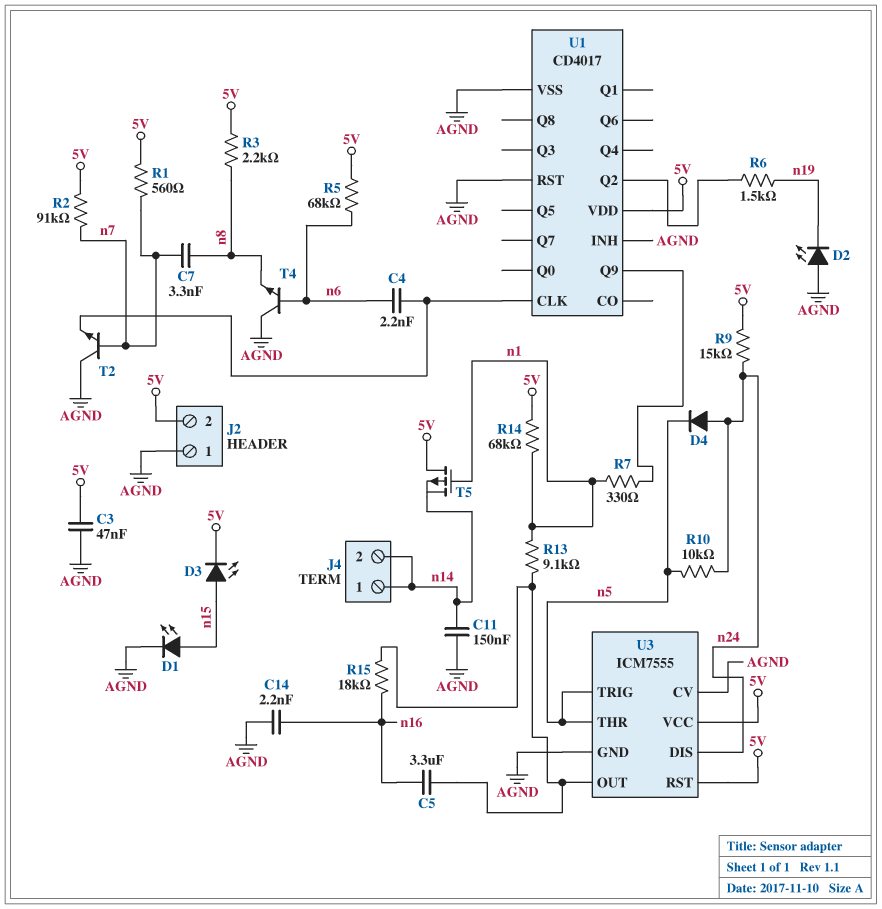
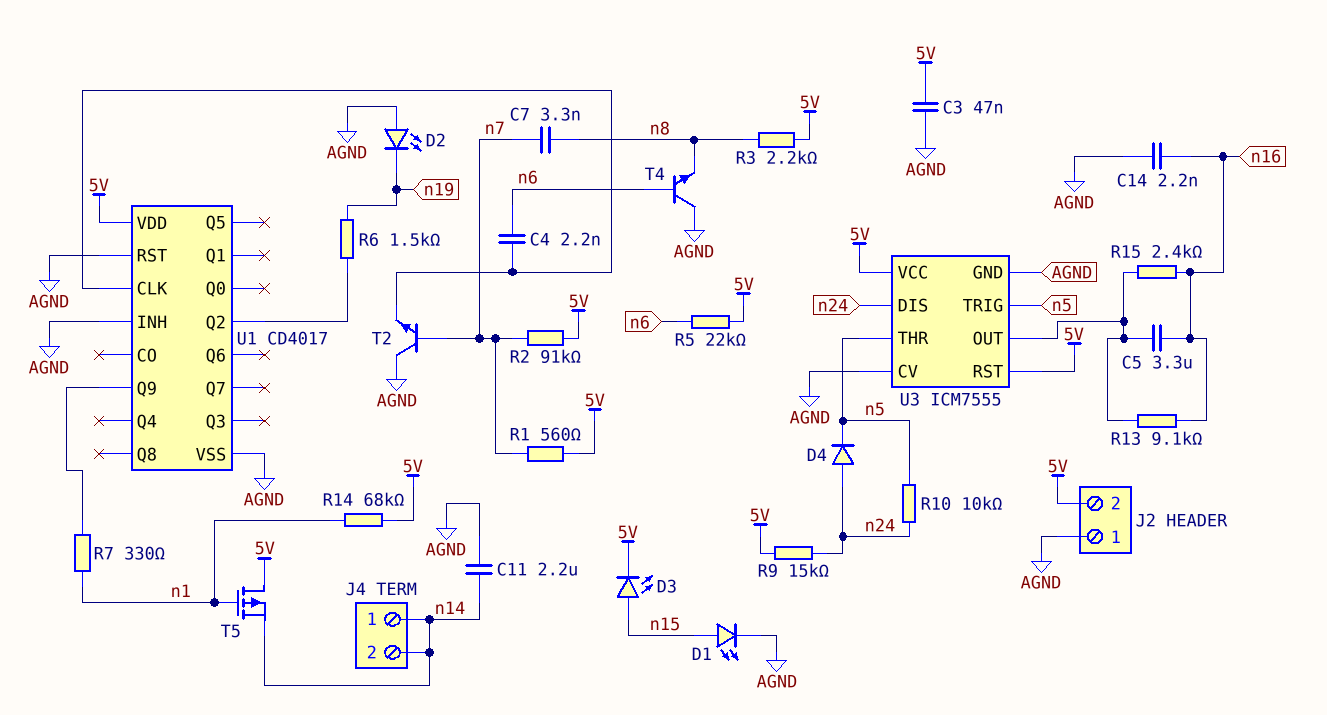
C11: 150nF (AGND, n14) -> 2.2uF (AGND, n14)
R5: 68k (5V, n6) -> 22k (5V, n6)
R13: 9.1k (U3/OUT, n1) -> 9.1k (U3/OUT, n16)
R15: 18k (U3/OUT, n16) -> 2.4k (U3/OUT, n16)

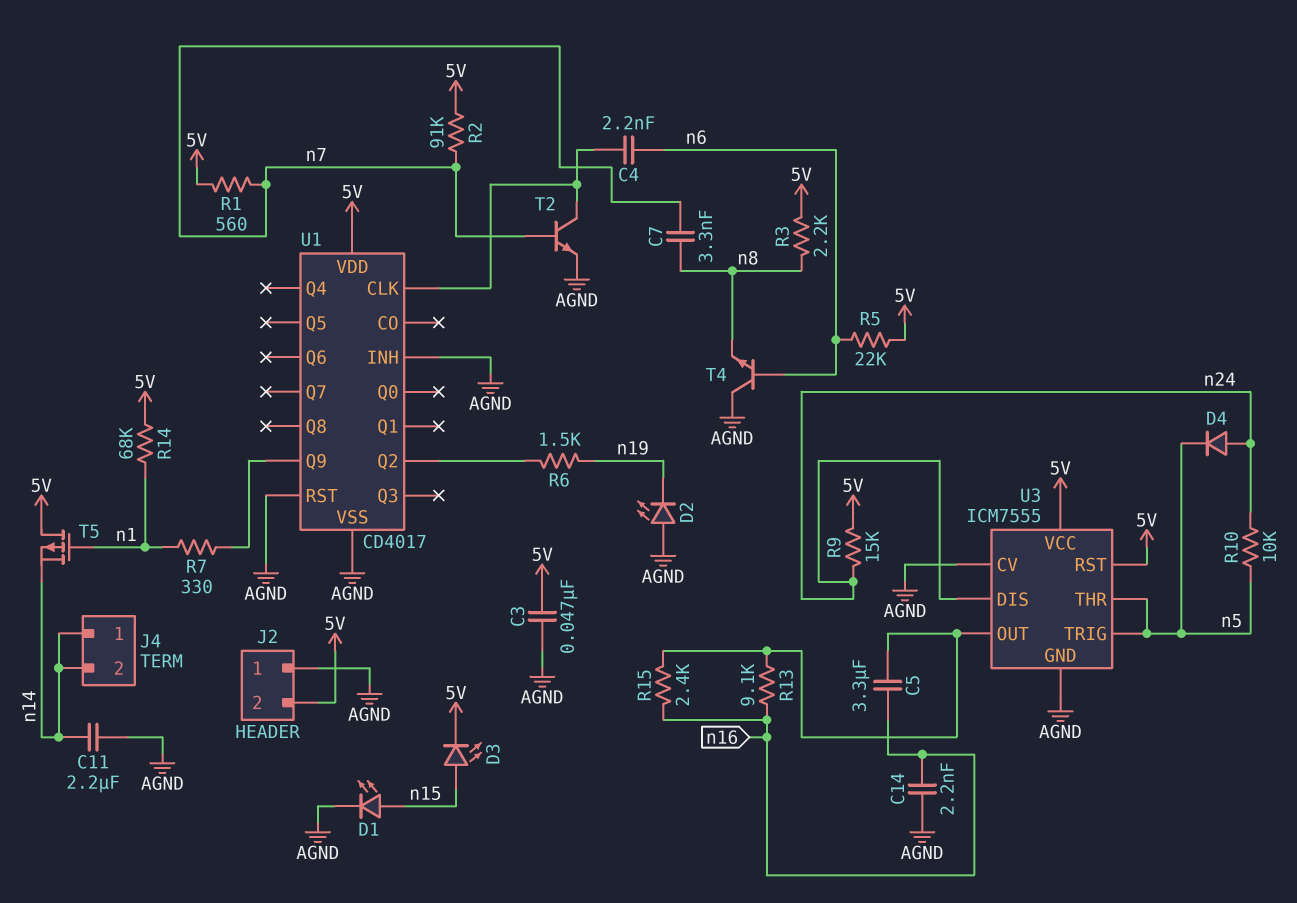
T2: NPN (B n7, C AGND, E U1/CLK) -> NPN (B n7, C U1/CLK, E AGND)

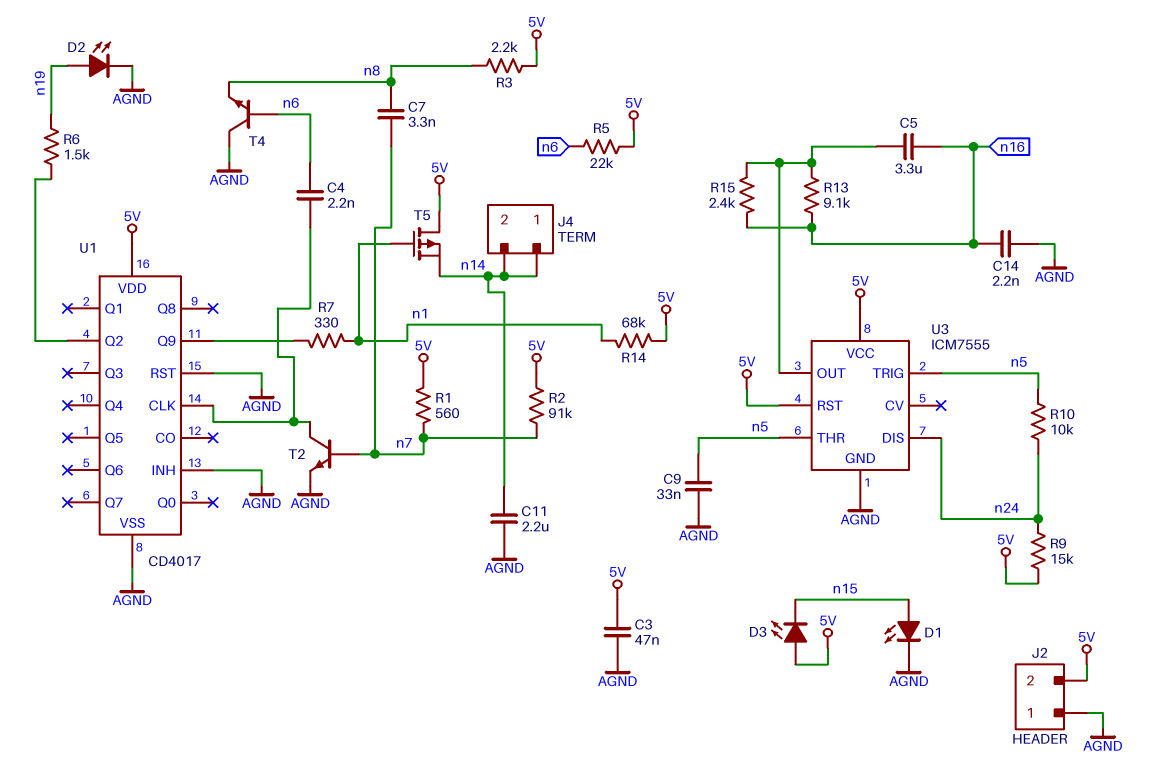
C9: none -> 33nF (AGND, n5)
D2: LED (A AGND, K n19) -> LED (A n19, K AGND)
D3: LED (A n15, K 5V) -> LED (A 5V, K n15)
D4: diode (A n24, K n5) -> none
U3 pin CV: AGND -> none

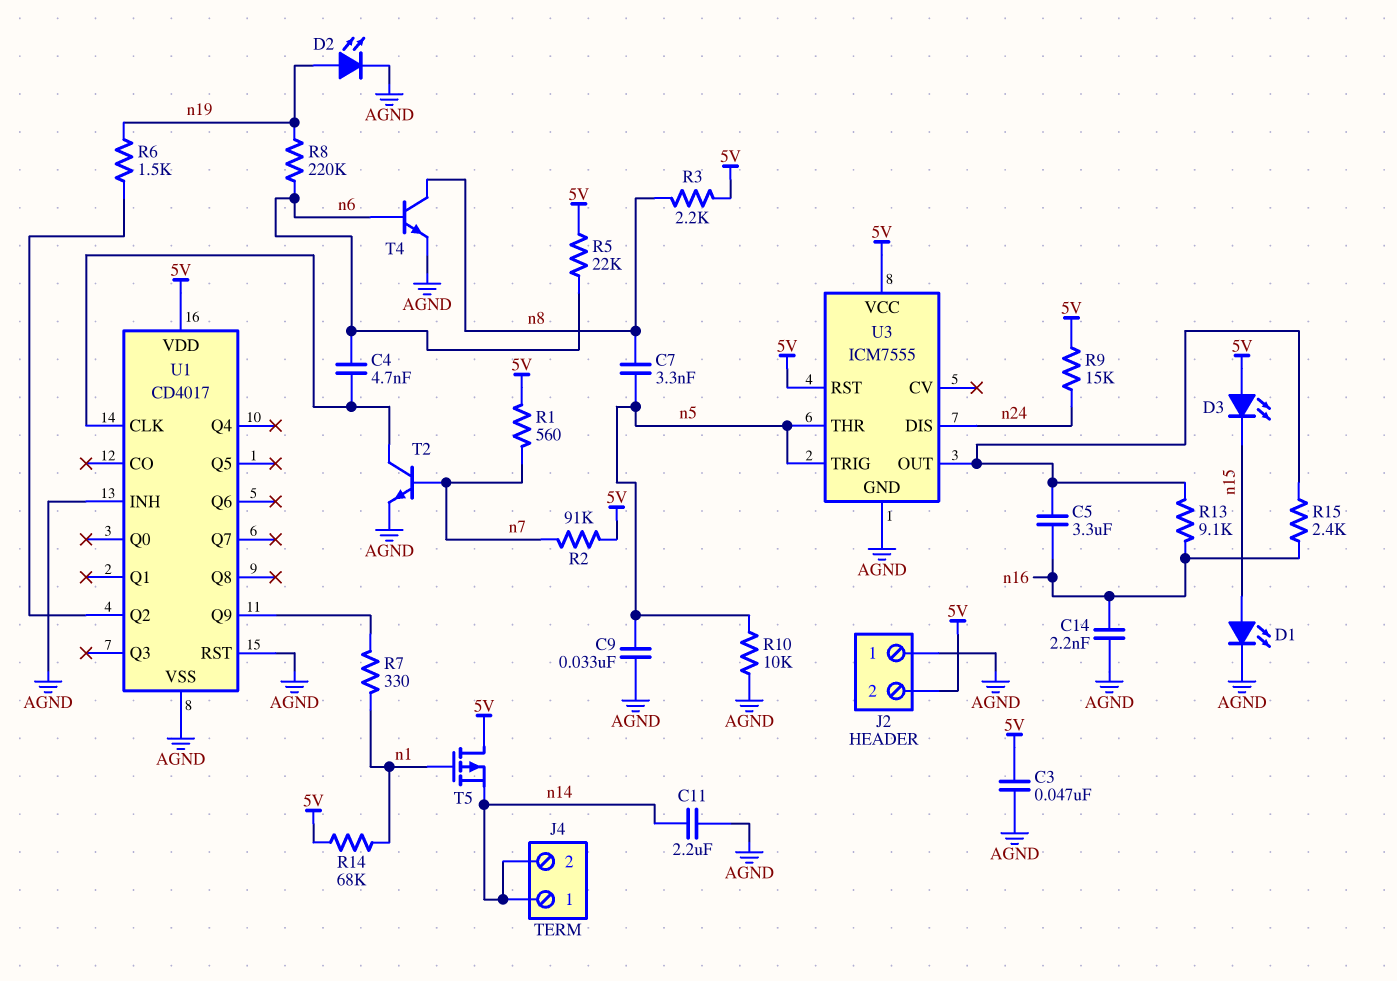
C4: 2.2nF (U1/CLK, n6) -> 4.7nF (U1/CLK, n6)
C7: 3.3nF (n7, n8) -> 3.3nF (n5, n8)
R8: none -> 220k (n6, n19)
R10: 10k (n5, n24) -> 10k (AGND, n5)
T4: NPN (B n6, C AGND, E n8) -> NPN (B n6, C n8, E AGND)

